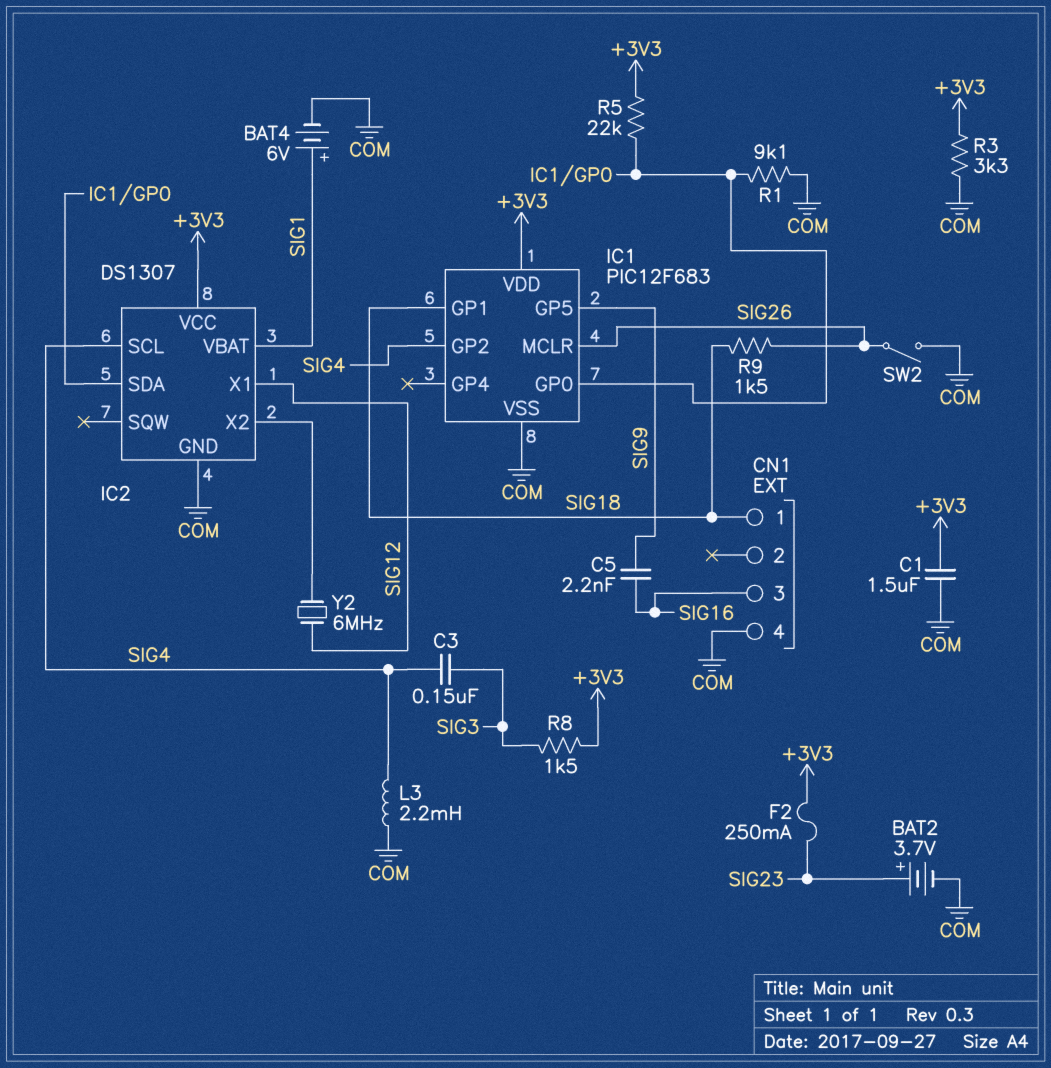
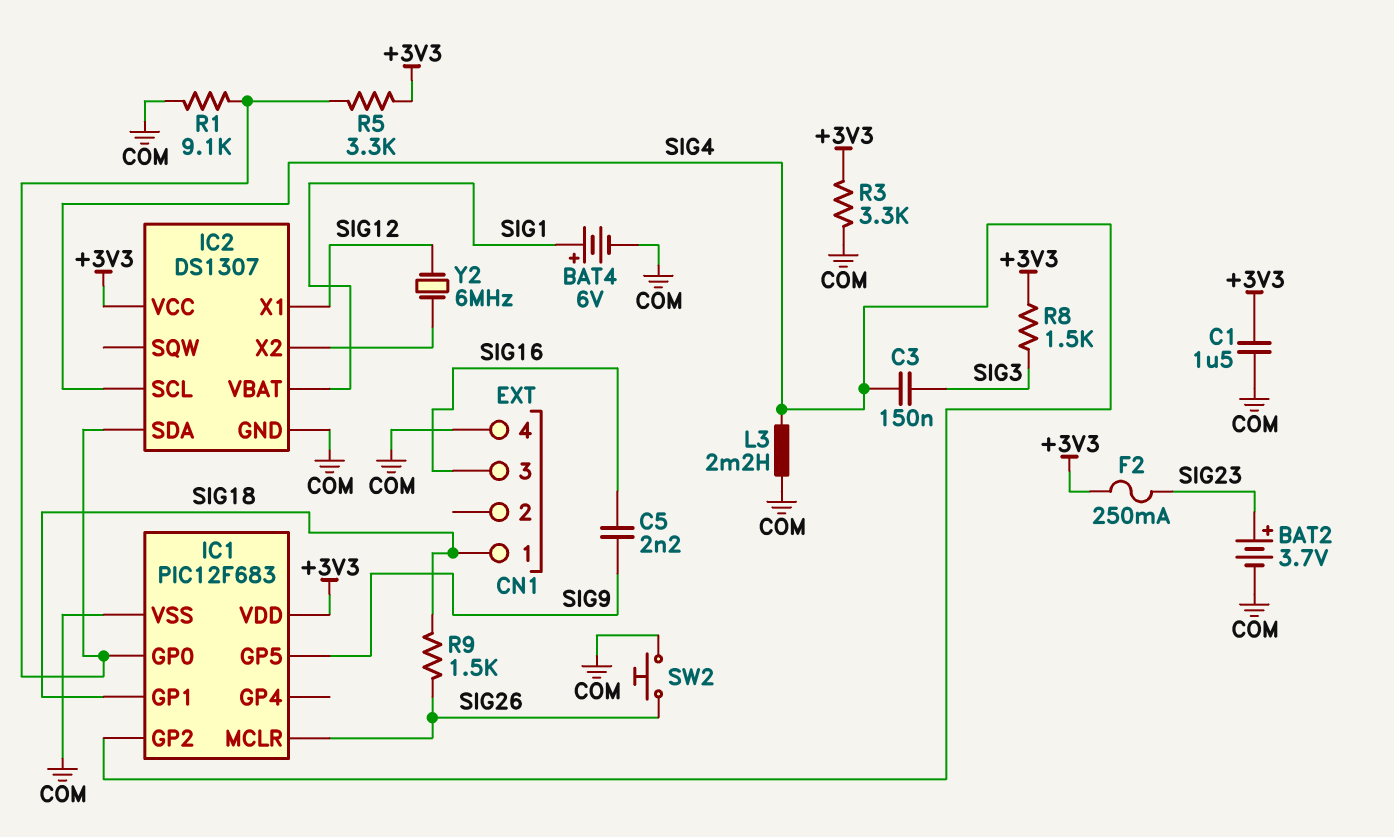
R5: 22k (+3V3, IC1/GP0) -> 3.3k (+3V3, IC1/GP0)
SW2: switch (COM, SIG26) -> button (COM, SIG26)

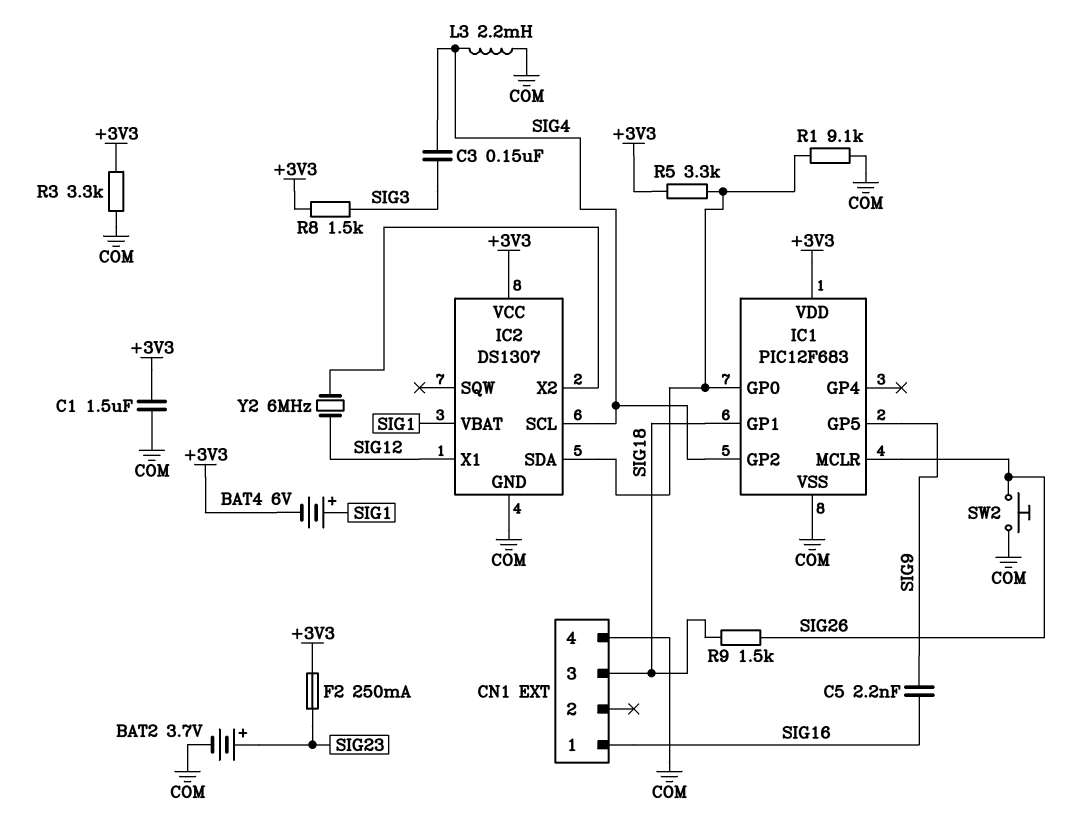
BAT4: 6V (plus SIG1, minus COM) -> 6V (plus SIG1, minus +3V3)
CN1 pin 1: SIG18 -> SIG16
CN1 pin 3: SIG16 -> SIG18

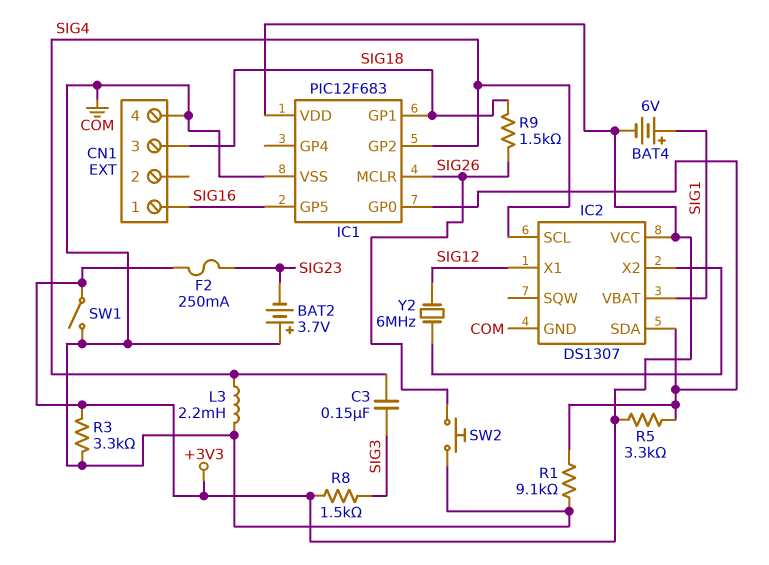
BAT2: 3.7V (plus SIG23, minus COM) -> 3.7V (plus COM, minus SIG23)
C1: 1.5uF (+3V3, COM) -> none
C5: 2.2nF (SIG9, SIG16) -> none
IC1 pin GP5: SIG9 -> SIG16
SW1: none -> switch (+3V3, COM)

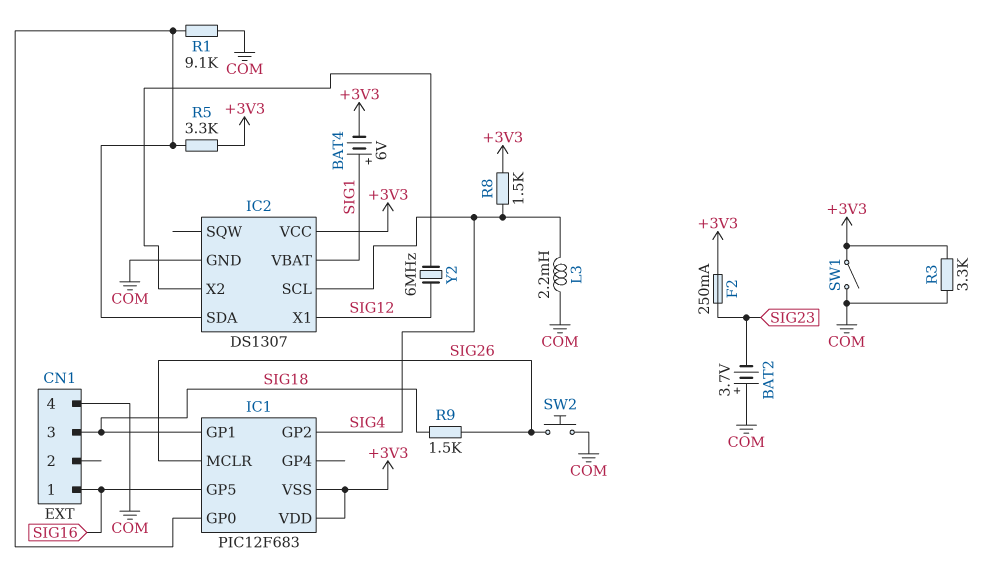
C3: 150nF (SIG3, SIG4) -> none
IC1 pin VSS: COM -> +3V3
R8: 1.5k (+3V3, SIG3) -> 1.5k (+3V3, SIG4)

